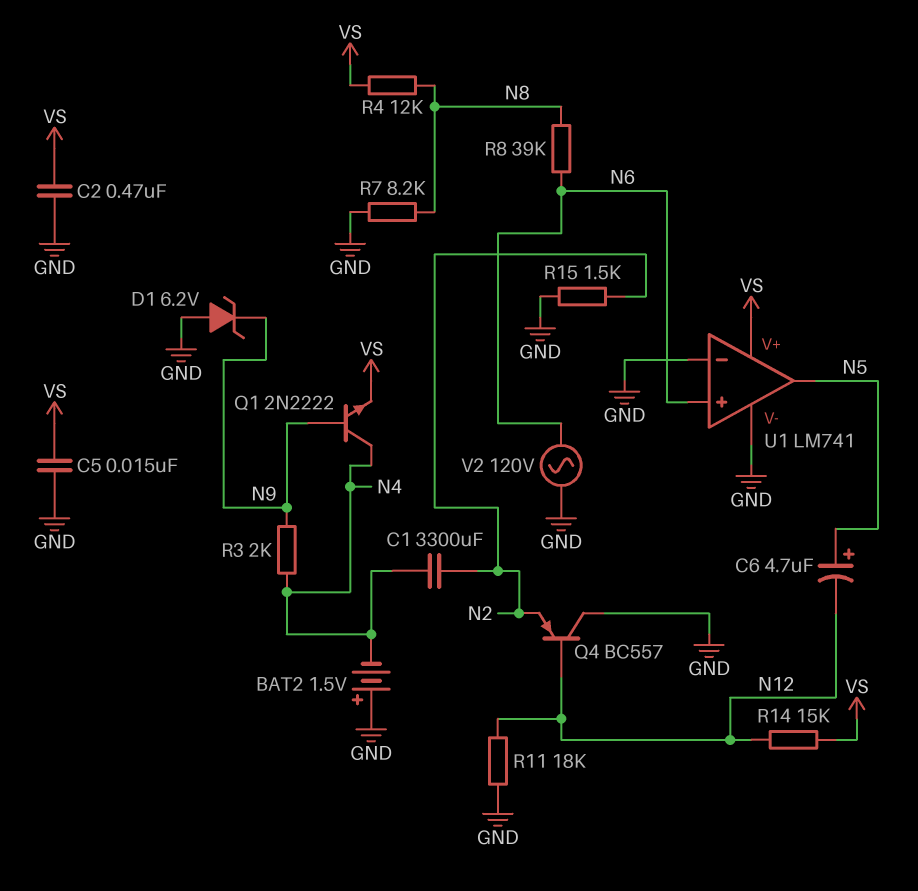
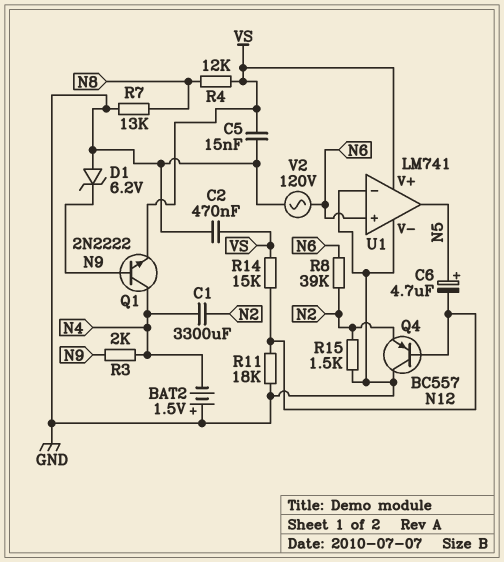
R7: 8.2k (GND, N8) -> 13k (GND, N8)
R8: 39k (N6, N8) -> 39k (N2, N6)

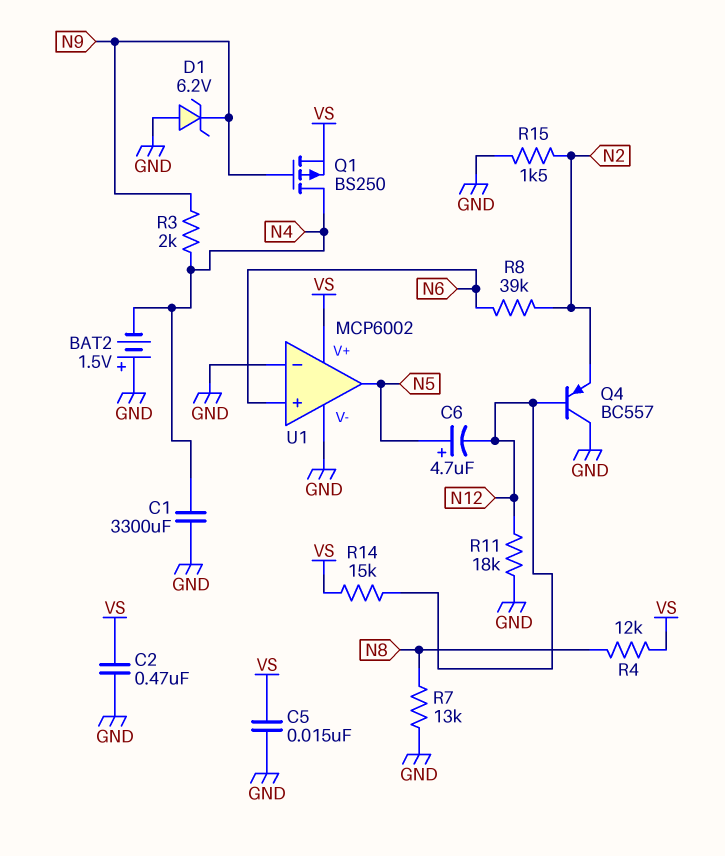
C1: 3300uF (N2, N4) -> 3300uF (GND, N4)
Q1: NPN 2N2222 (B N9, C N4, E VS) -> PMOS BS250 (G N9, D N4, S VS)
U1: LM741 -> MCP6002
V2: AC 120V (GND, N6) -> none

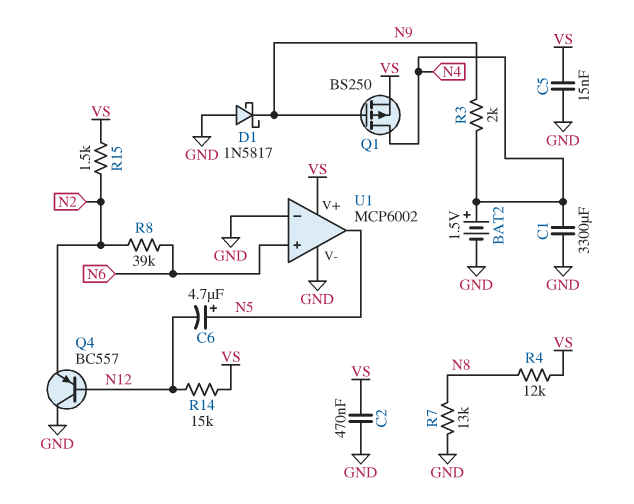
BAT2: 1.5V (plus GND, minus N4) -> 1.5V (plus N4, minus GND)
D1: zener 6.2V (A GND, K N9) -> schottky 1N5817 (A GND, K N9)
R11: 18k (GND, N12) -> none
R15: 1.5k (GND, N2) -> 1.5k (N2, VS)

